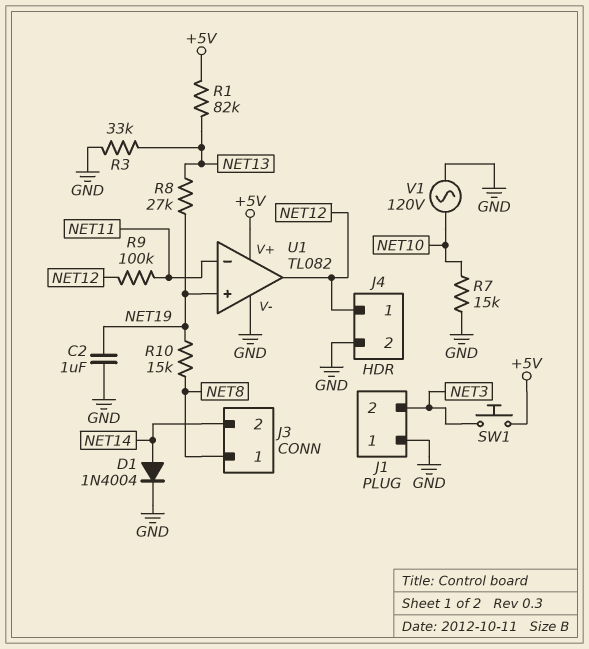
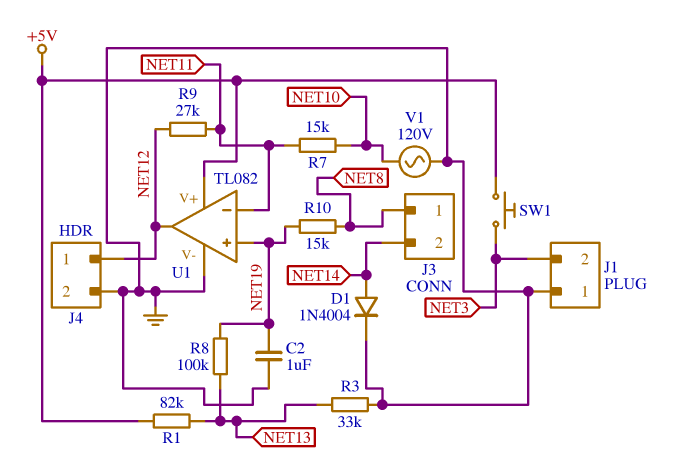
R7: 15k (GND, NET10) -> 15k (NET10, NET11)
R8: 27k (NET13, NET19) -> 100k (NET13, NET19)
R9: 100k (NET11, NET12) -> 27k (NET11, NET12)

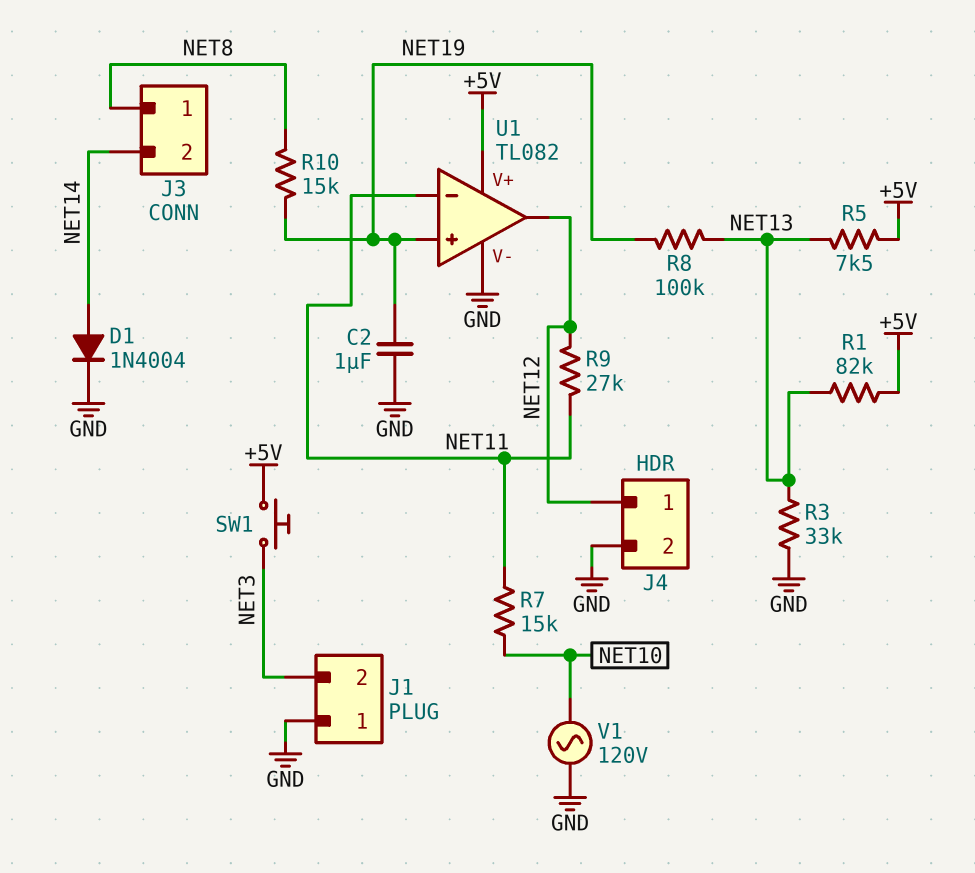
R5: none -> 7.5k (+5V, NET13)

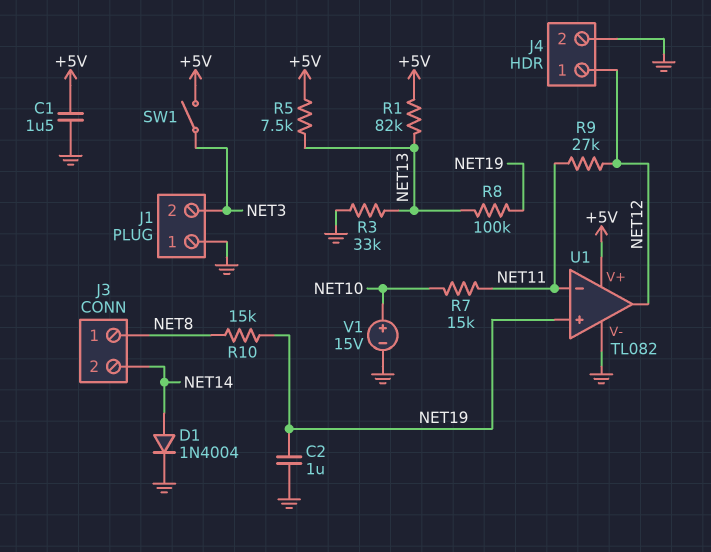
C1: none -> 1.5uF (+5V, GND)
SW1: button (+5V, NET3) -> switch (+5V, NET3)
V1: AC 120V (GND, NET10) -> 15V (plus NET10, minus GND)

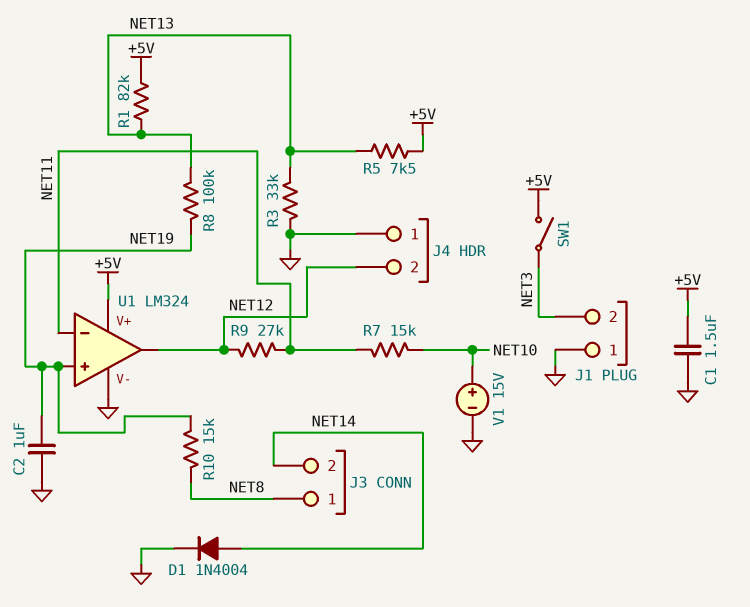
J4 pin 1: NET12 -> GND
J4 pin 2: GND -> NET12
U1: TL082 -> LM324

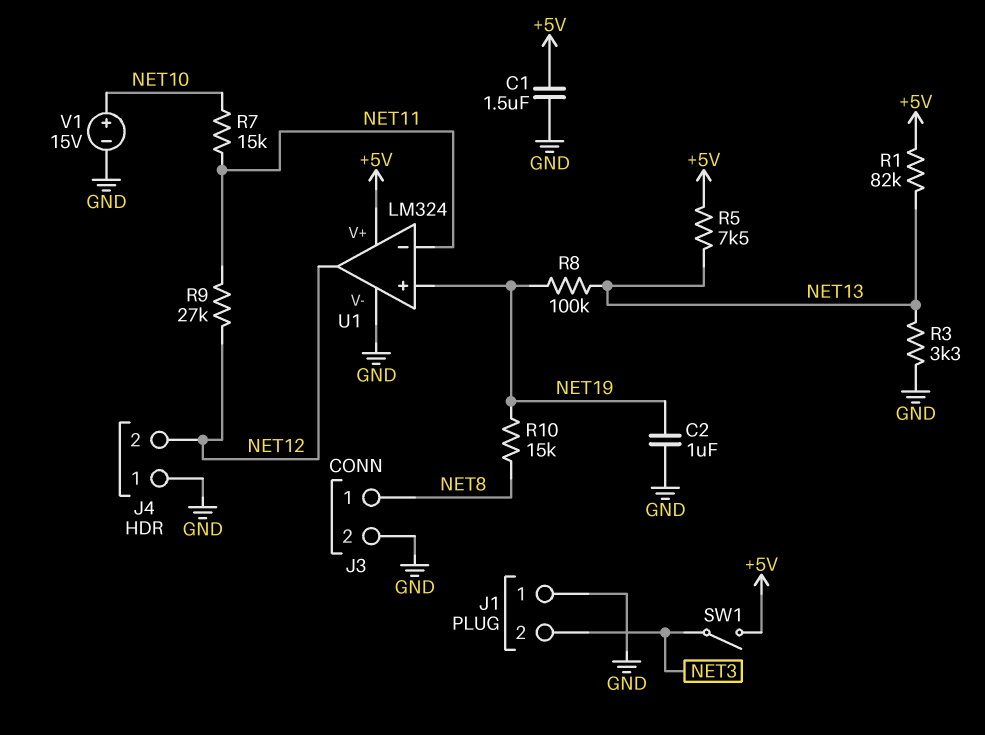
D1: diode 1N4004 (A NET14, K GND) -> none
J3 pin 2: NET14 -> GND
R3: 33k (GND, NET13) -> 3.3k (GND, NET13)

